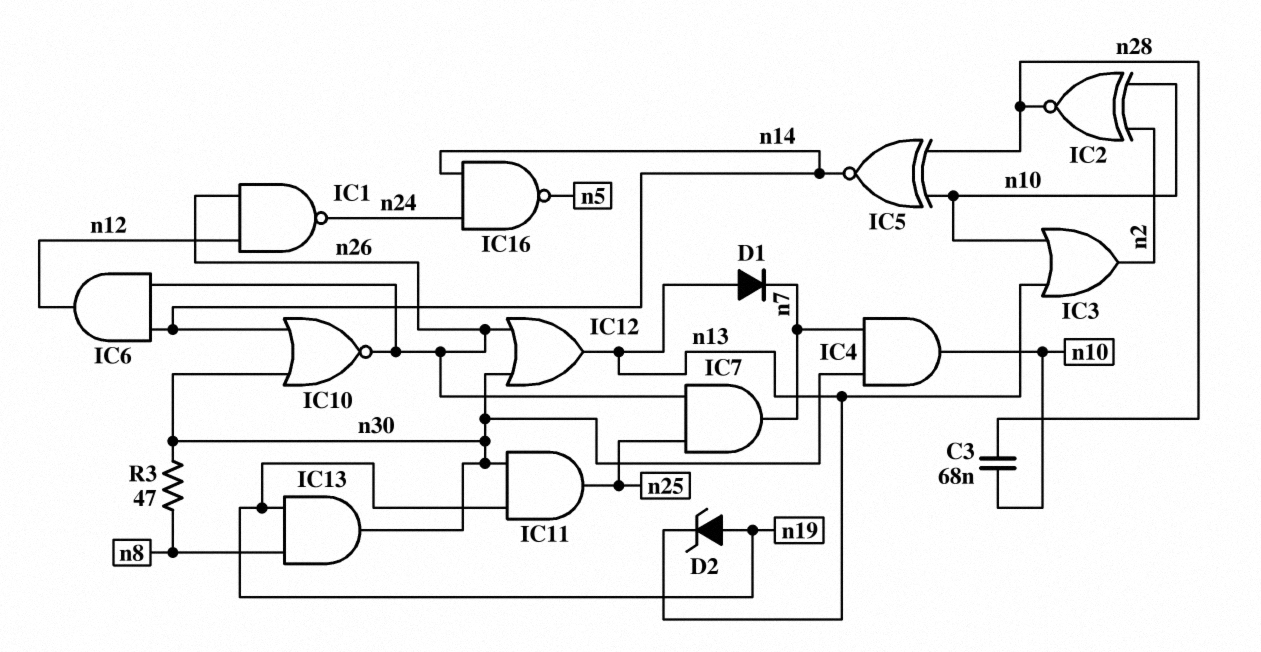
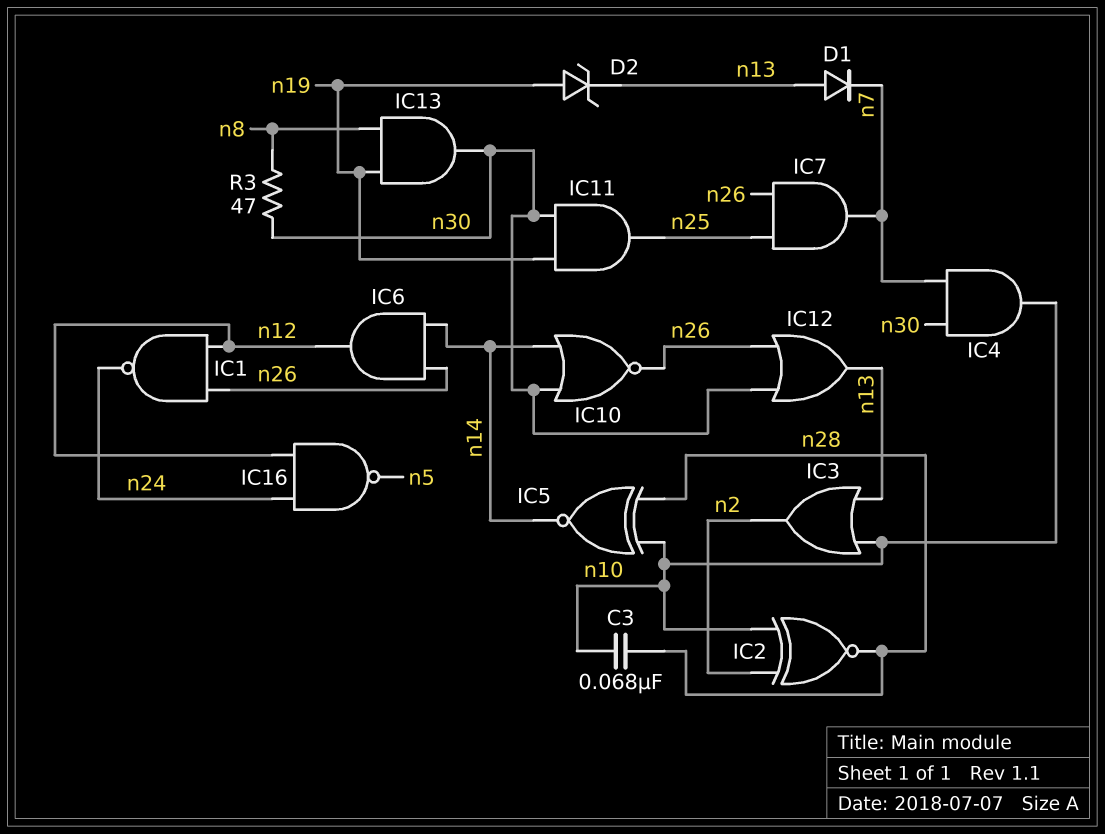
IC16: NAND (in n14, in n24, out n5) -> NAND (in n12, in n24, out n5)

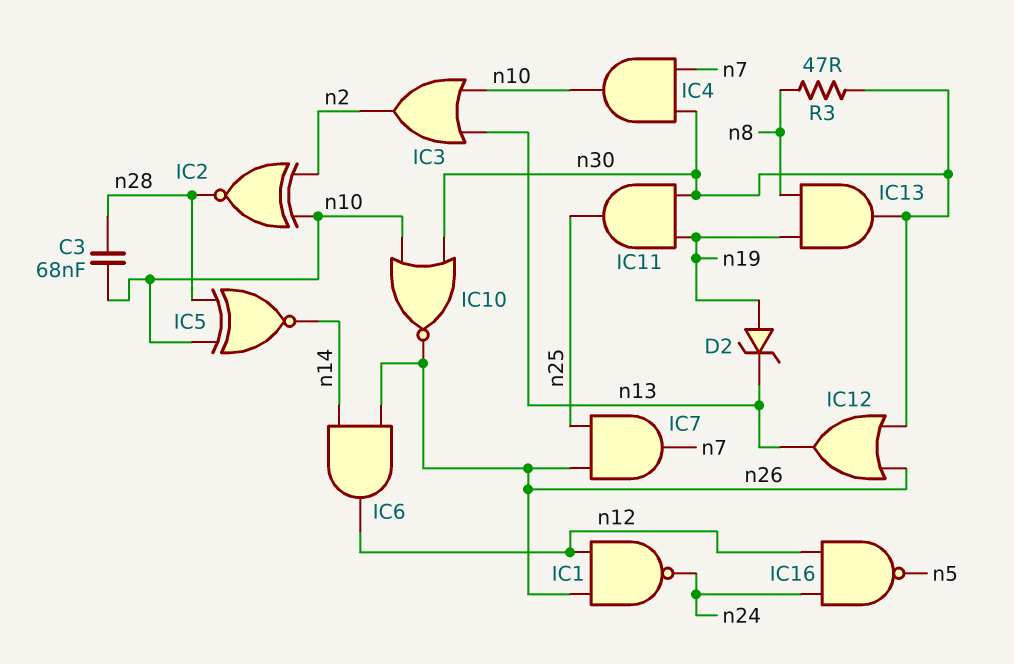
D1: diode (A n13, K n7) -> none
IC10: NOR (in n14, in n30, out n26) -> NOR (in n10, in n30, out n26)

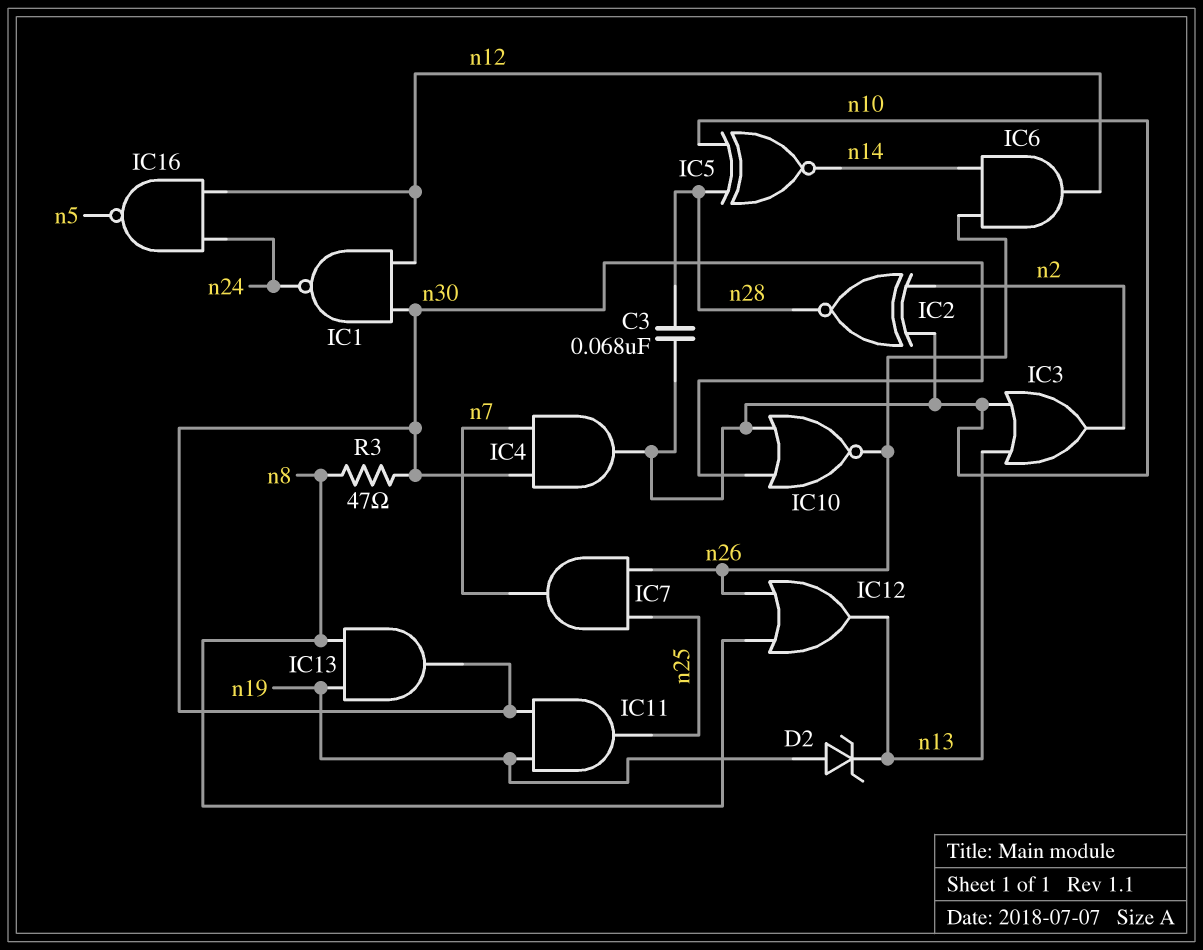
IC1: NAND (in n12, in n26, out n24) -> NAND (in n12, in n30, out n24)
IC12: OR (in n26, in n30, out n13) -> OR (in n8, in n26, out n13)

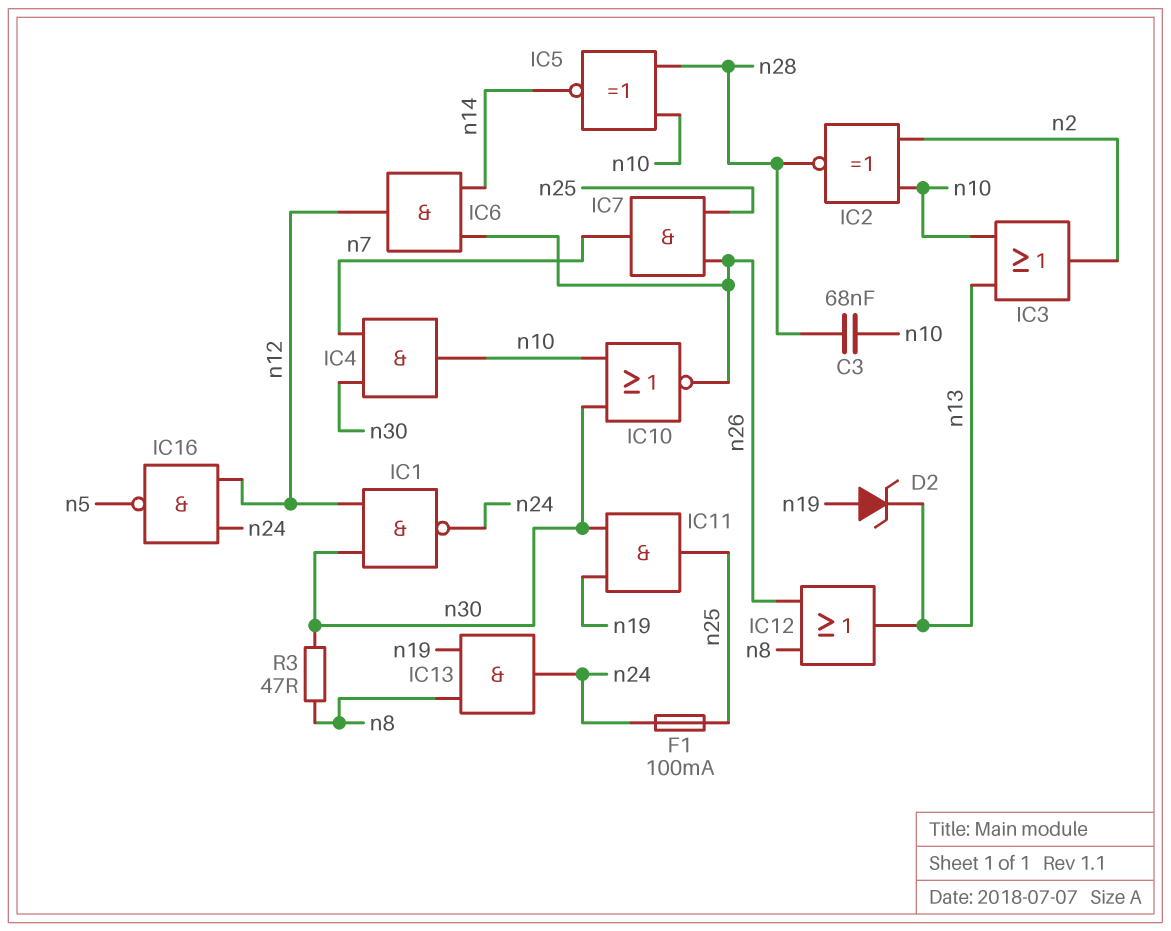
F1: none -> 100mA (n24, n25)
IC13: AND (in n8, in n19, out n30) -> AND (in n8, in n19, out n24)

